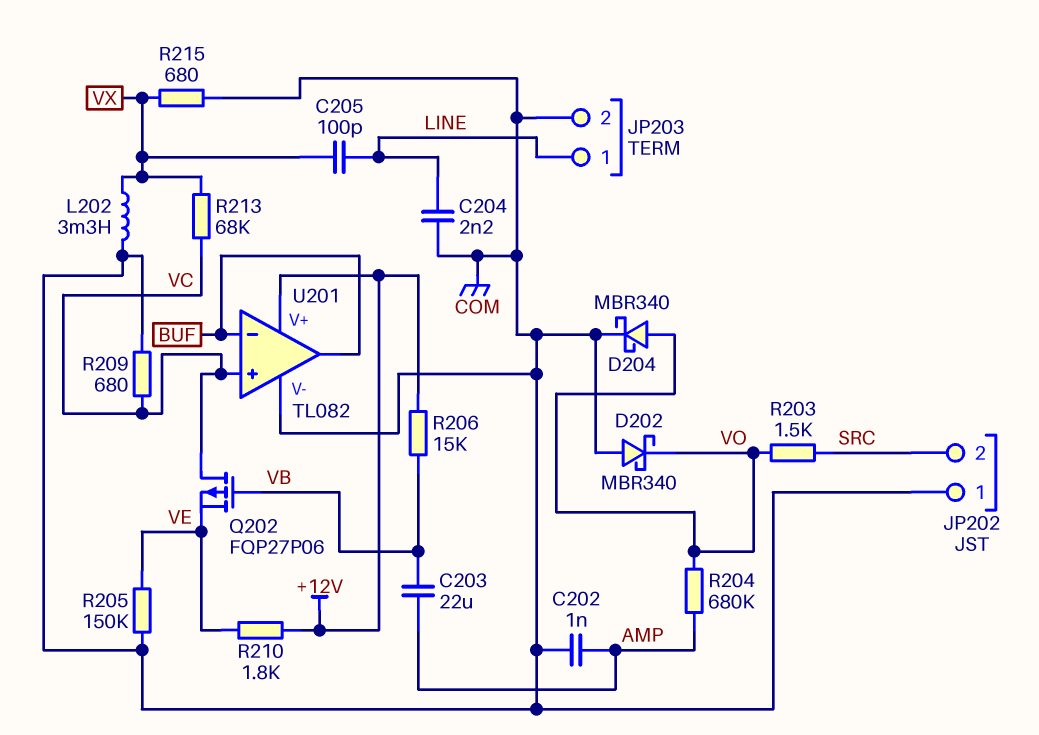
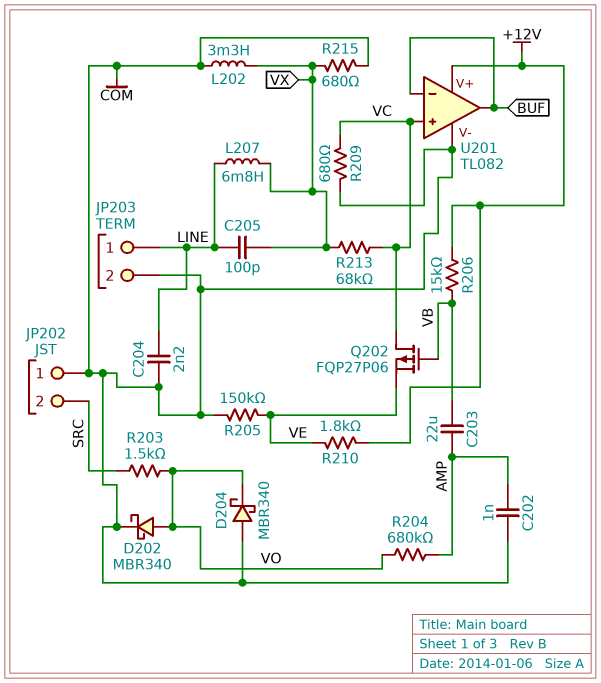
D202: schottky MBR340 (A COM, K VO) -> schottky MBR340 (A VO, K COM)
D204: schottky MBR340 (A VO, K COM) -> schottky MBR340 (A COM, K VO)
L207: none -> 6.8mH (LINE, VX)

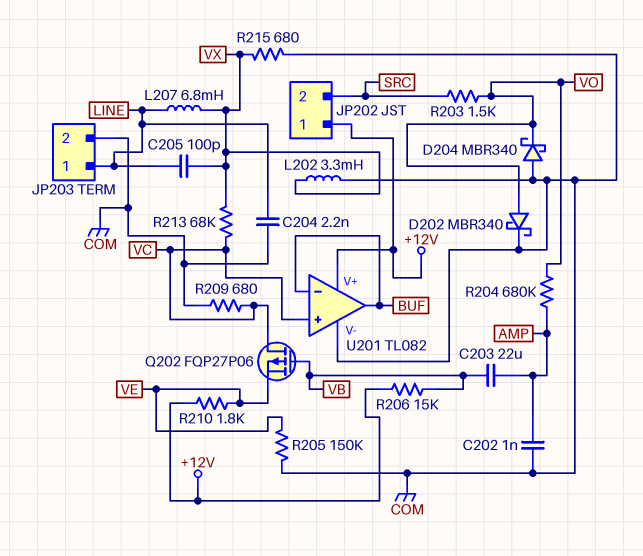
JP202 pin 1: COM -> +12V

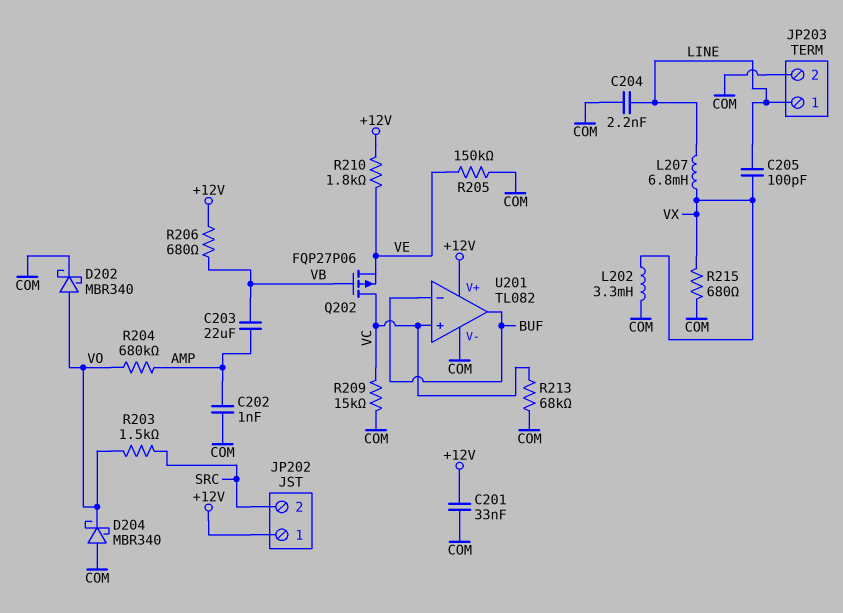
C201: none -> 33nF (+12V, COM)
R206: 15k (+12V, VB) -> 680 (+12V, VB)
R209: 680 (COM, VC) -> 15k (COM, VC)
R213: 68k (VC, VX) -> 68k (COM, VC)

